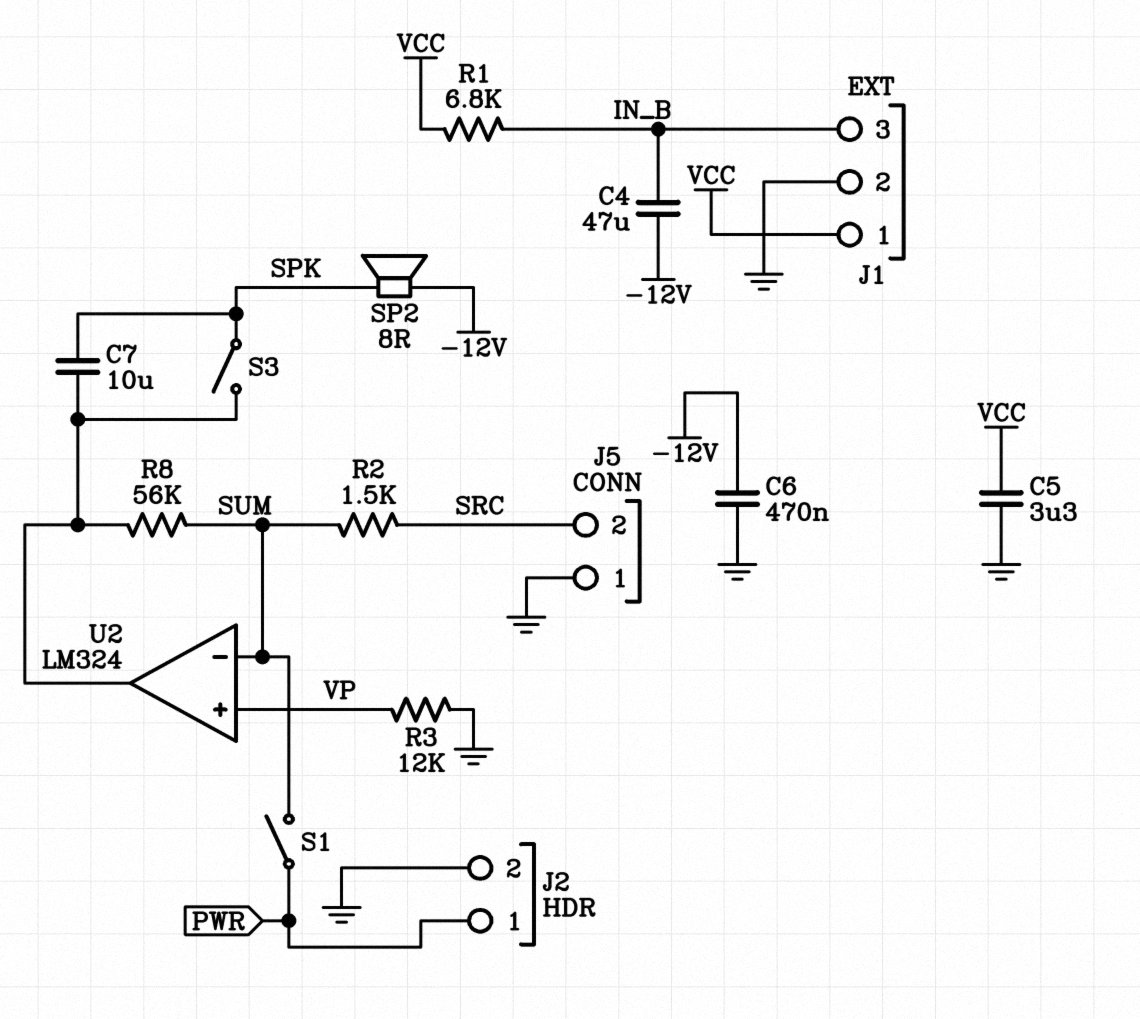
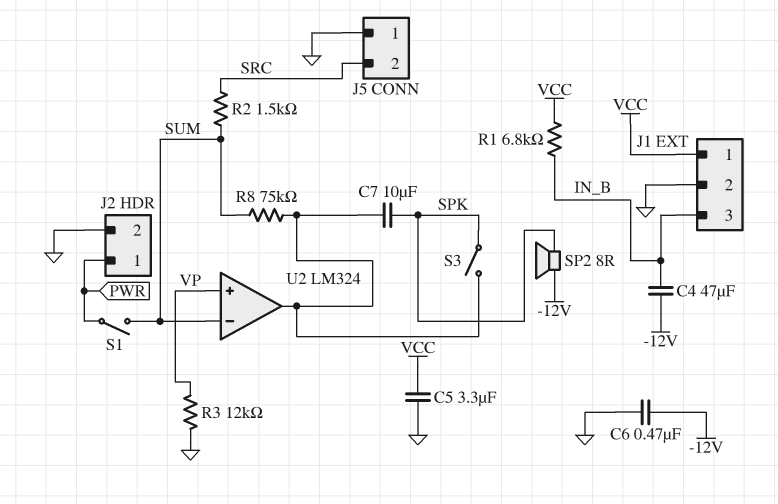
R8: 56k (SUM, U2/out) -> 75k (SUM, U2/out)

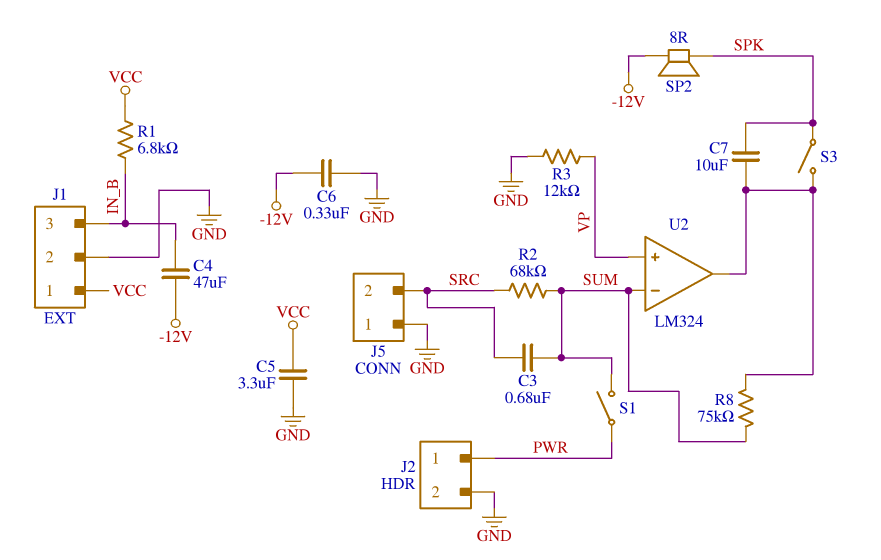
C3: none -> 680nF (SRC, SUM)
C6: 470nF (-12V, GND) -> 330nF (-12V, GND)
R2: 1.5k (SRC, SUM) -> 68k (SRC, SUM)

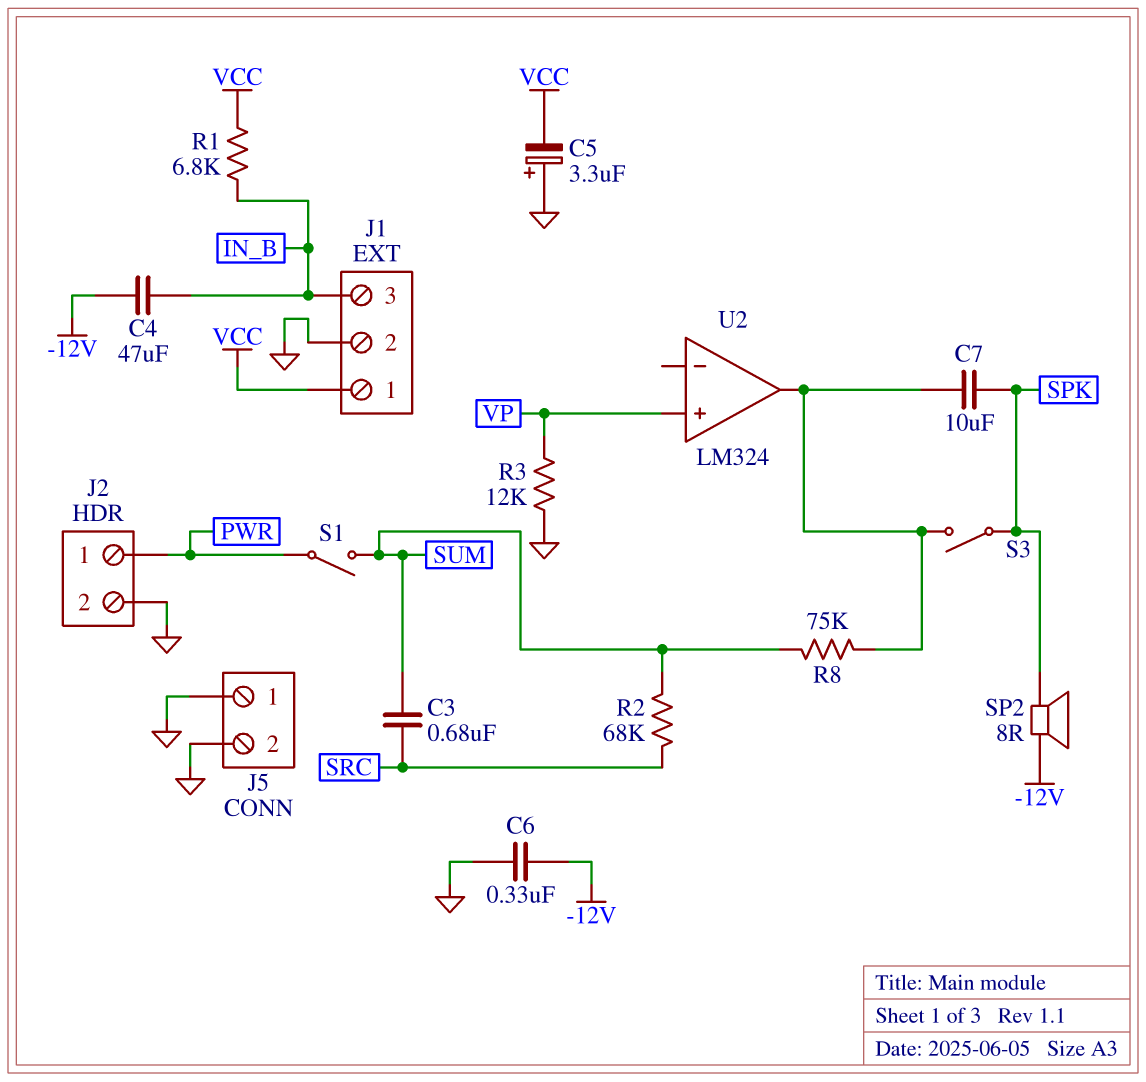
C5: 3.3uF (GND, VCC) -> 3.3uF (plus GND, minus VCC)
J5 pin 2: SRC -> GND
U2 pin in-: SUM -> none

